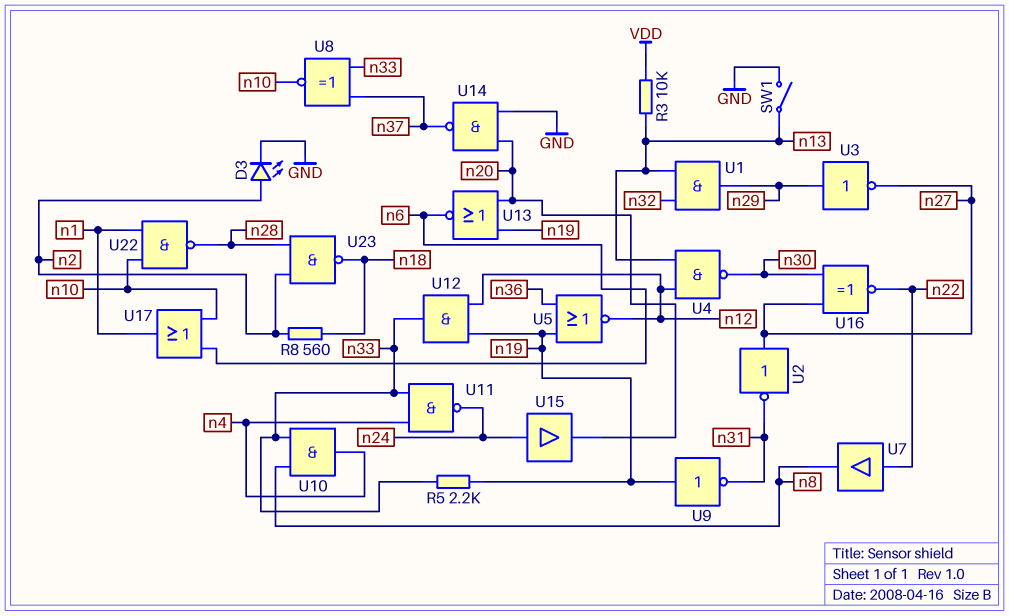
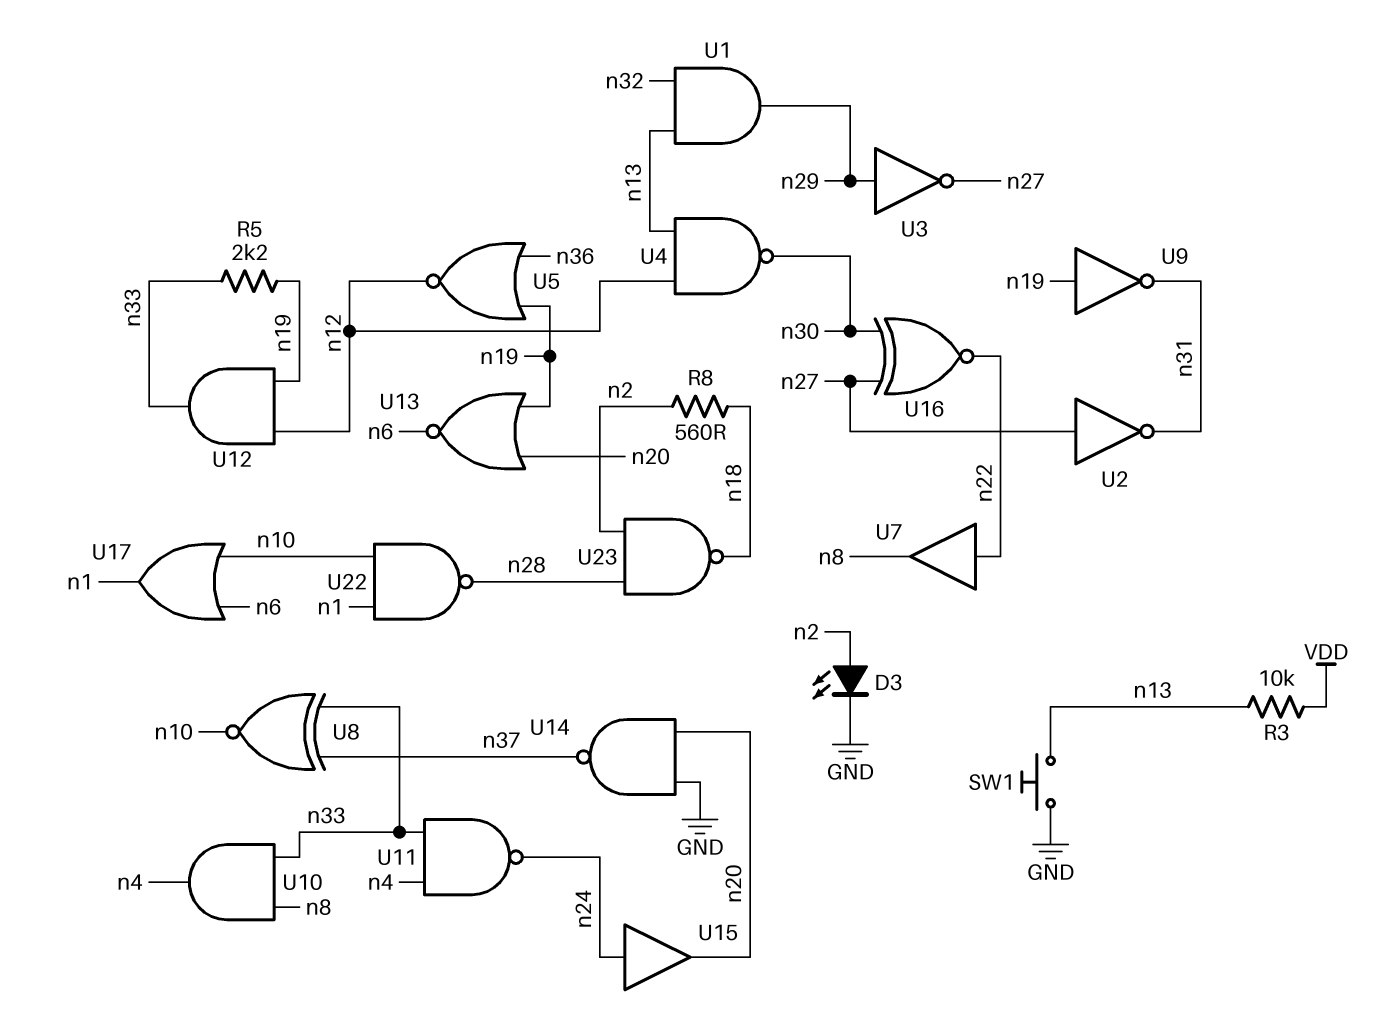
SW1: switch (GND, n13) -> button (GND, n13)

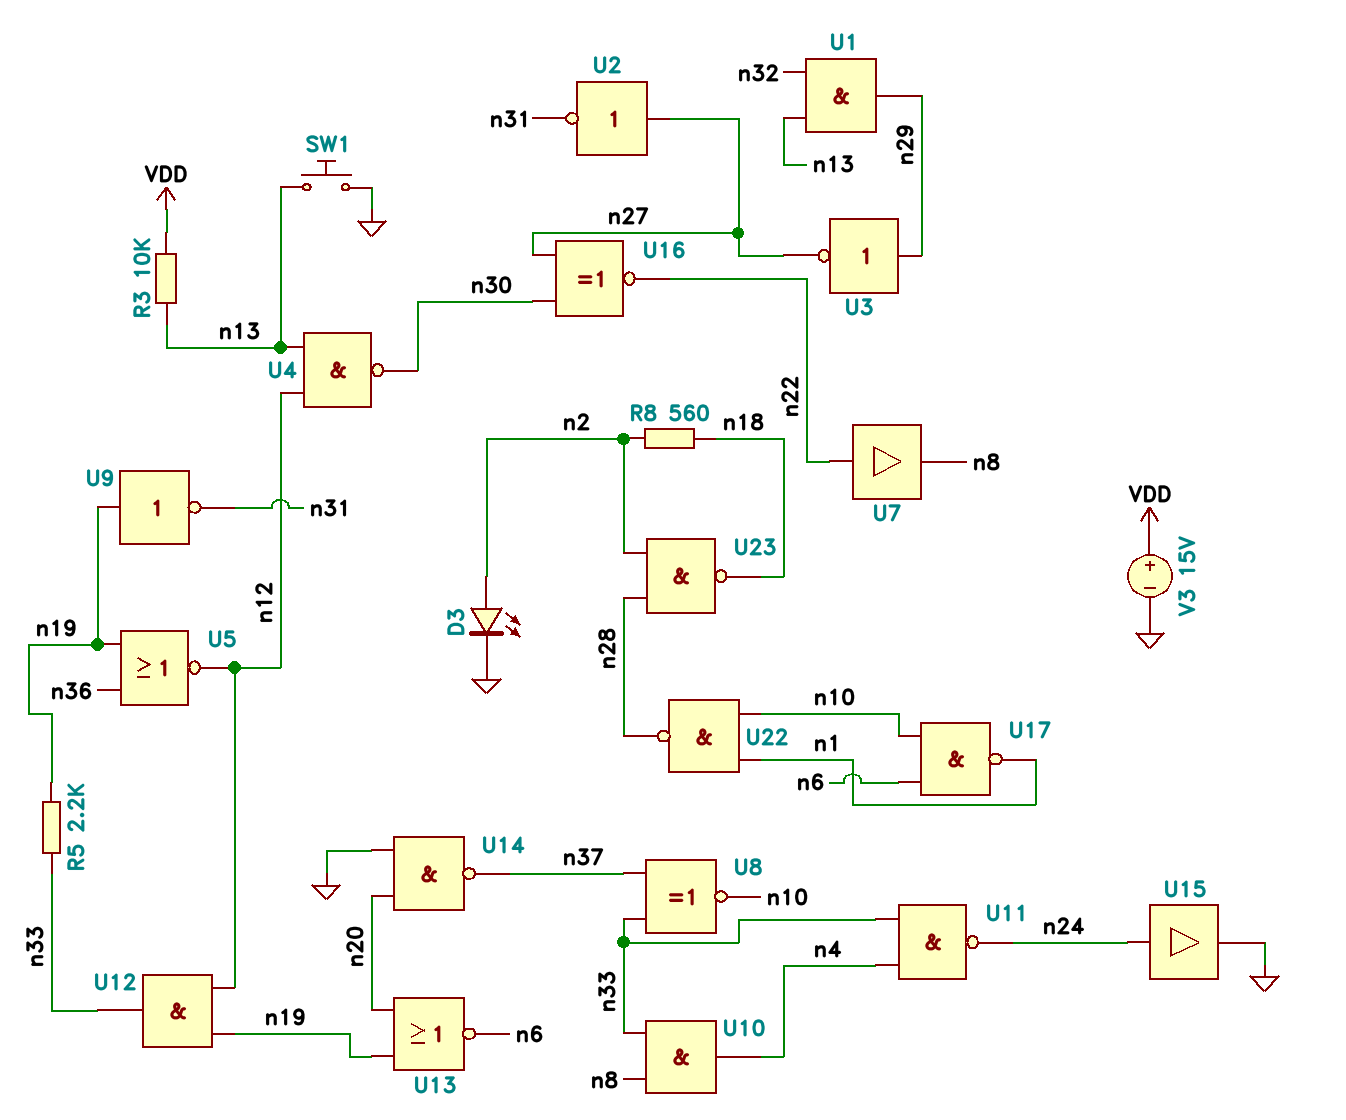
U15: buffer (in n24, out n20) -> buffer (in n24, out GND)
U17: OR (in n6, in n10, out n1) -> NAND (in n6, in n10, out n1)
V3: none -> 15V (plus VDD, minus GND)

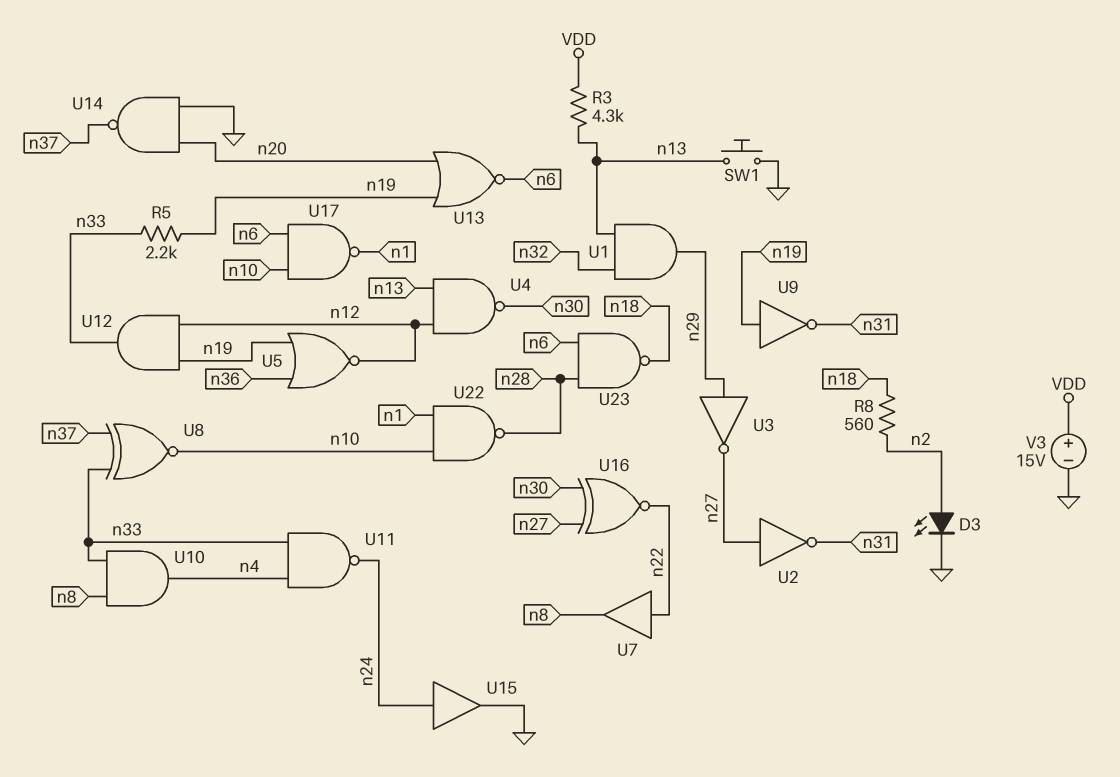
R3: 10k (VDD, n13) -> 4.3k (VDD, n13)
U23: NAND (in n2, in n28, out n18) -> NAND (in n6, in n28, out n18)

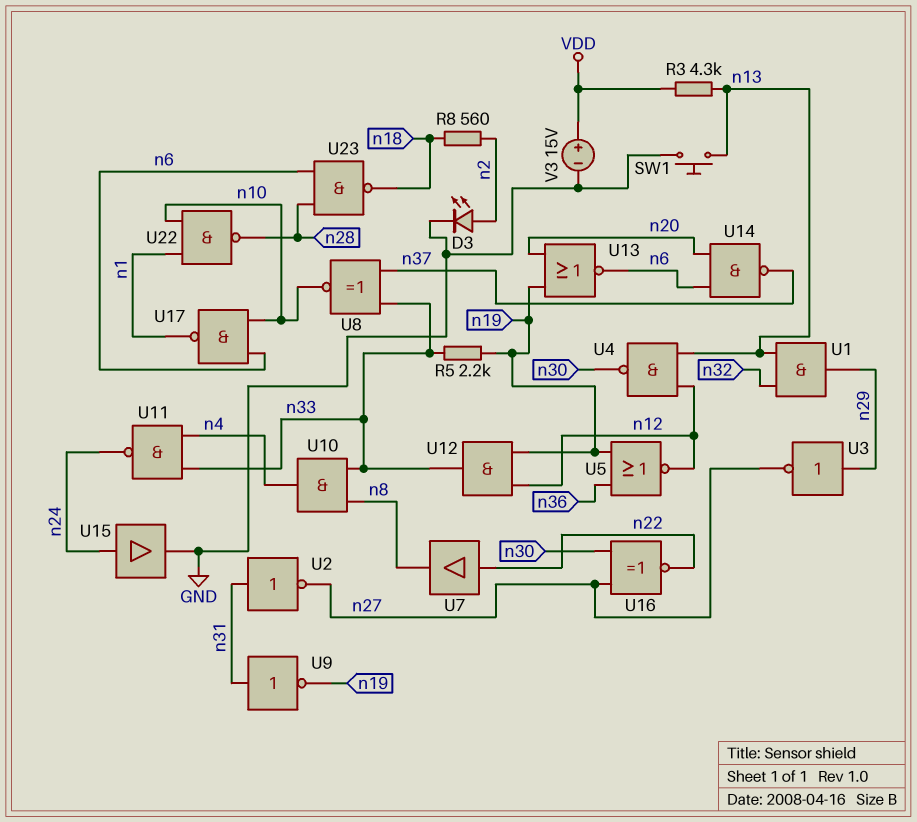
U2: NOT (in n27, out n31) -> NOT (in n31, out n27)
U9: NOT (in n19, out n31) -> NOT (in n31, out n19)
U14: NAND (in GND, in n20, out n37) -> NAND (in n6, in n20, out n37)

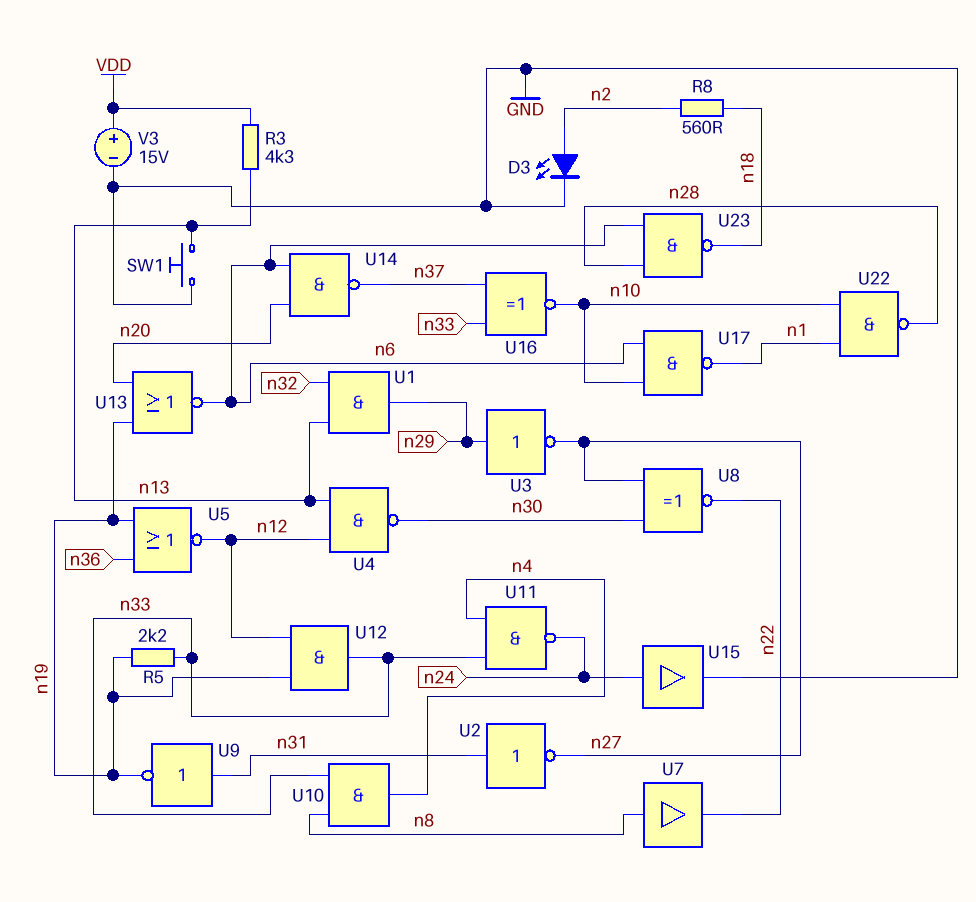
U7: buffer (in n22, out n8) -> buffer (in n8, out n22)
U8: XNOR (in n33, in n37, out n10) -> XNOR (in n27, in n30, out n22)
U16: XNOR (in n27, in n30, out n22) -> XNOR (in n33, in n37, out n10)

